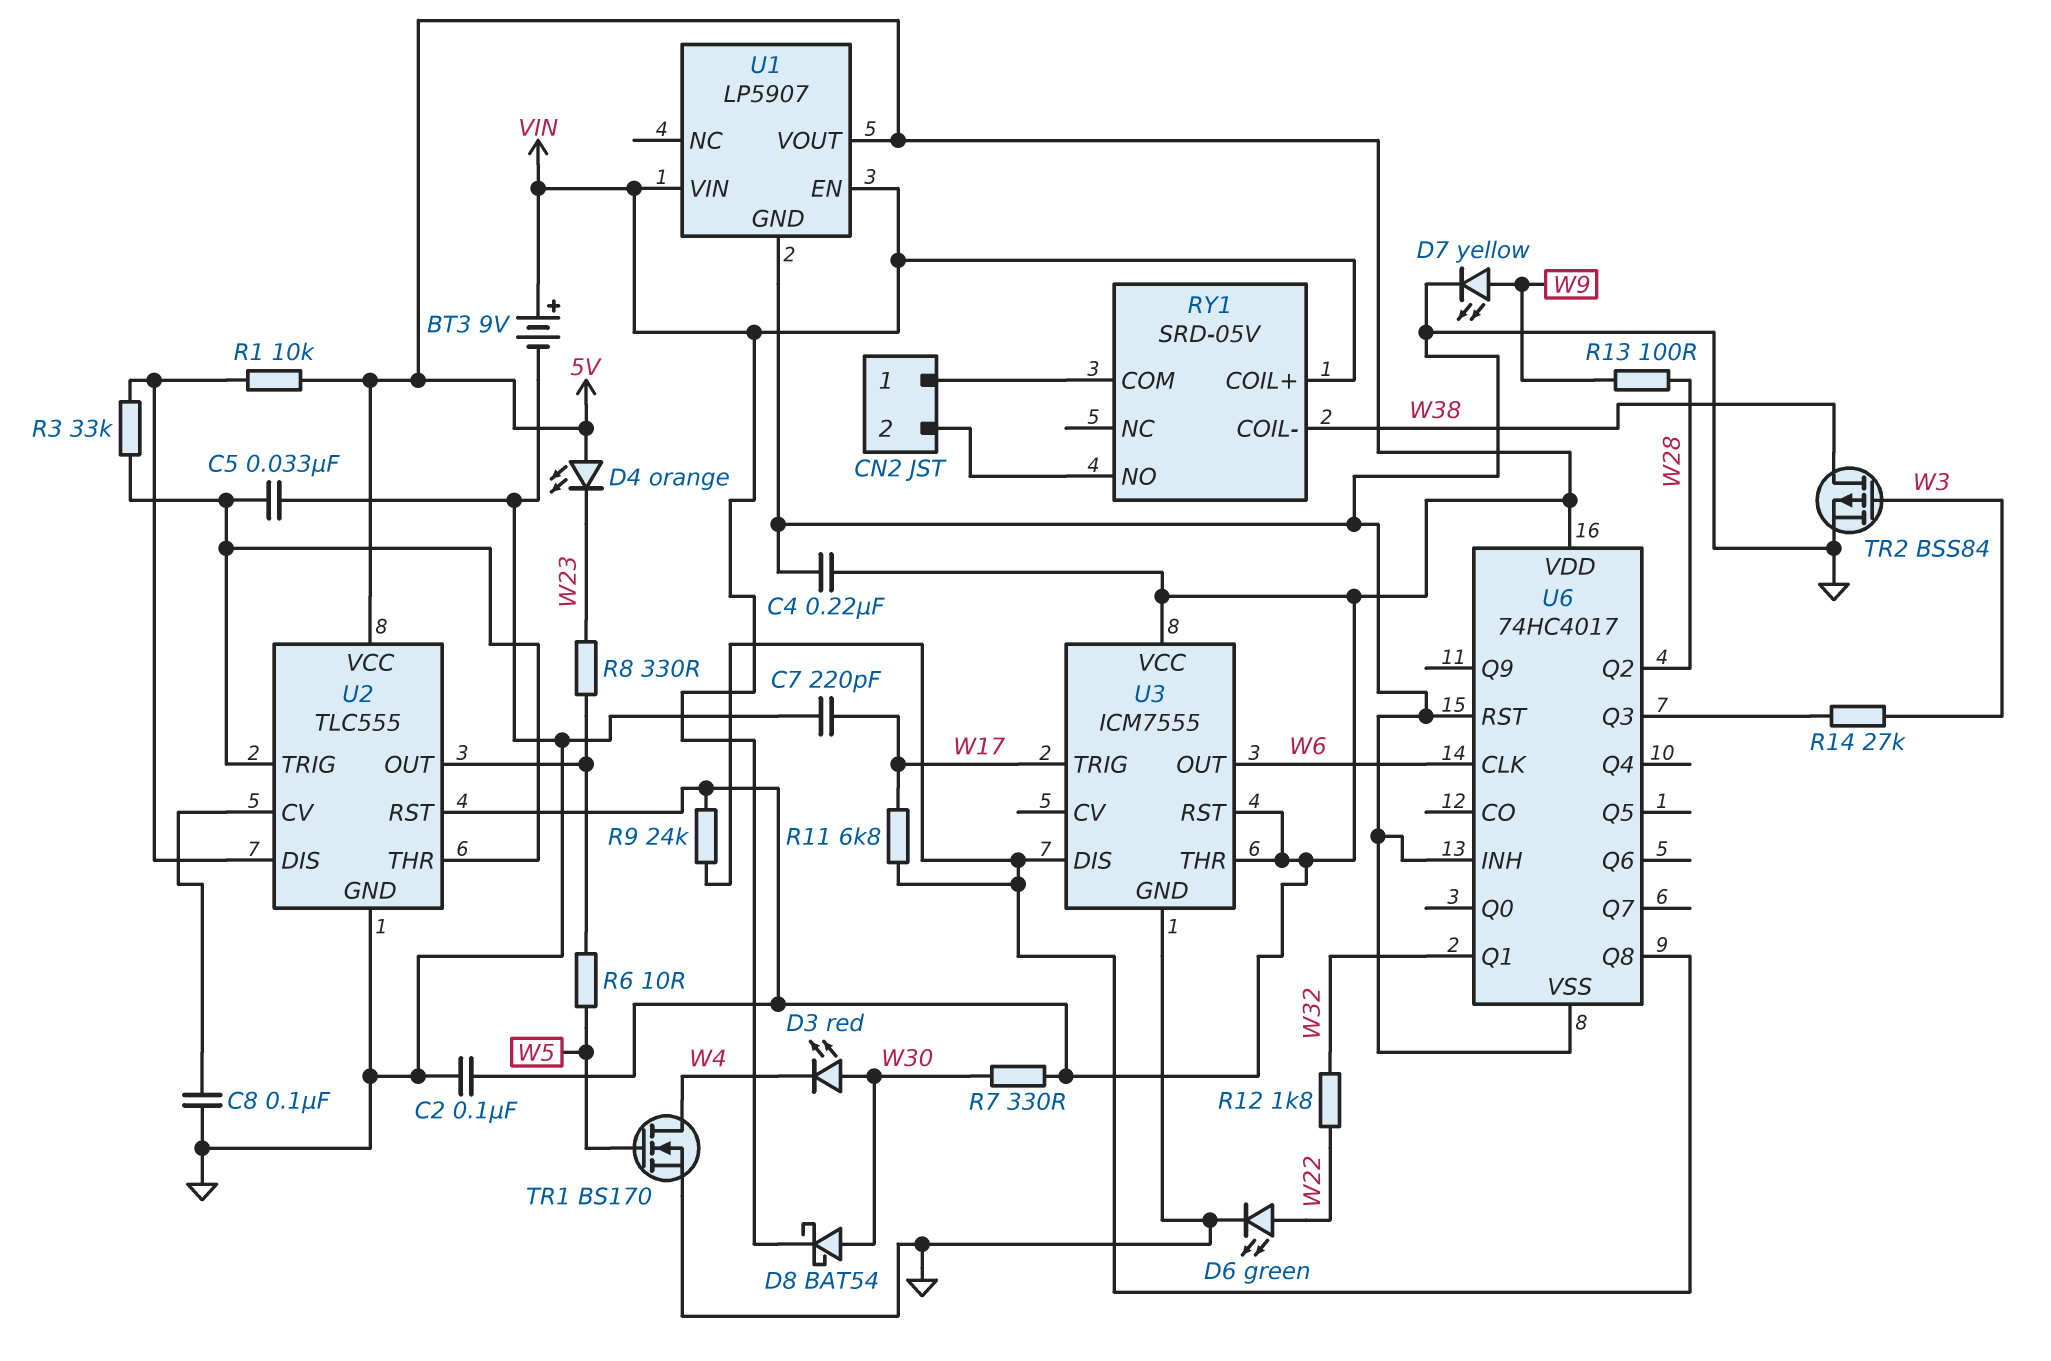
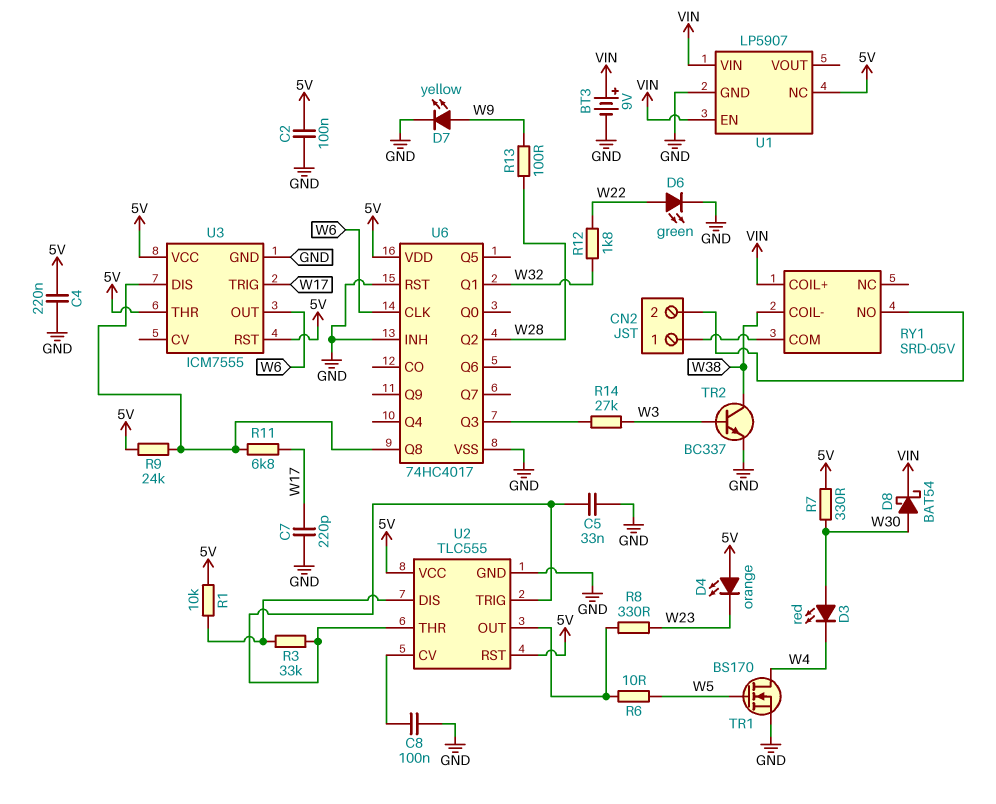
TR2: PMOS BSS84 (G W3, D W38, S GND) -> NPN BC337 (B W3, C W38, E GND)
U1 pin NC: none -> 5V
U1 pin VOUT: 5V -> none

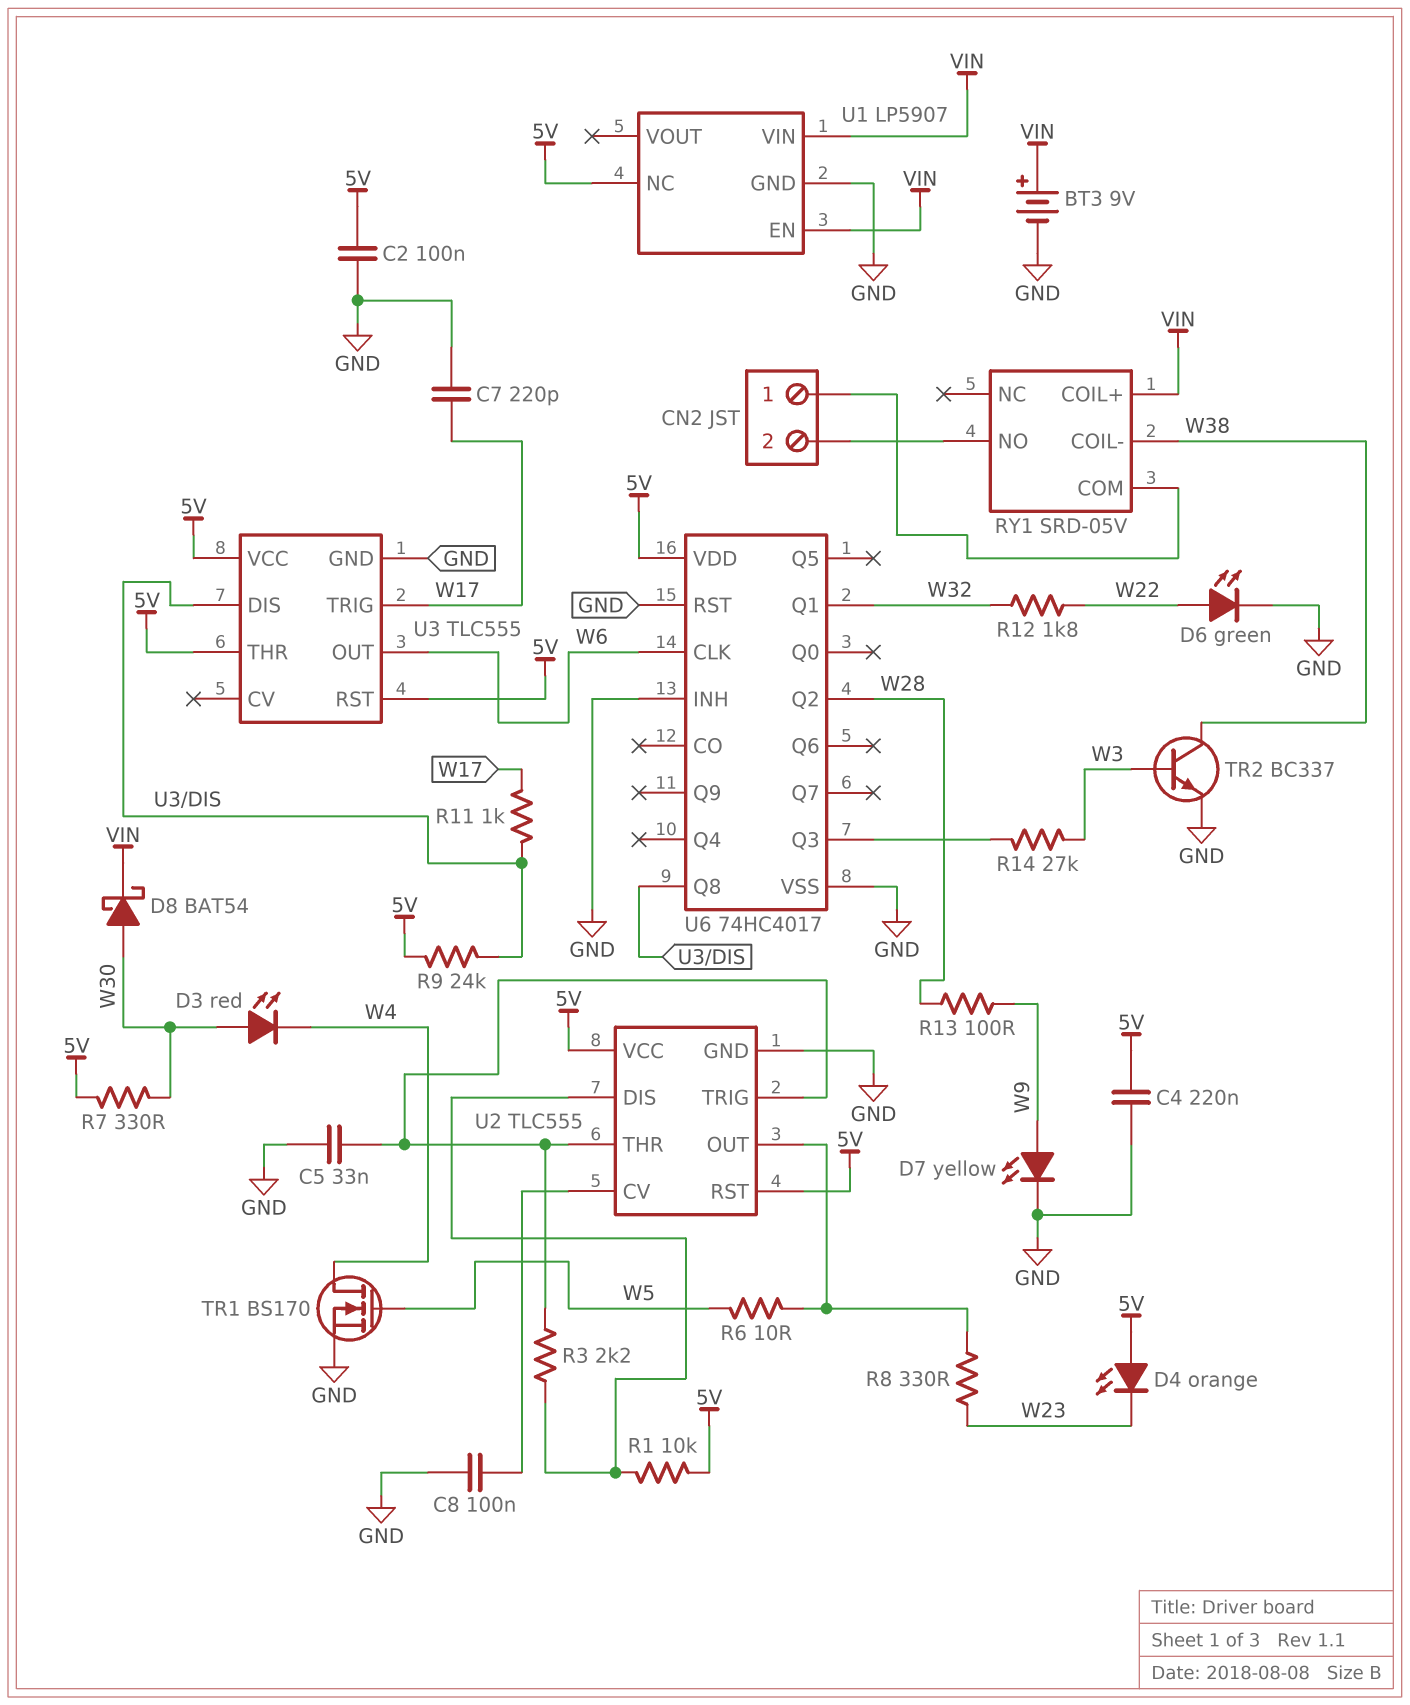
R3: 33k (U2/DIS, U2/THR) -> 2.2k (U2/DIS, U2/THR)
R11: 6.8k (U3/DIS, W17) -> 1k (U3/DIS, W17)
U3: ICM7555 -> TLC555

